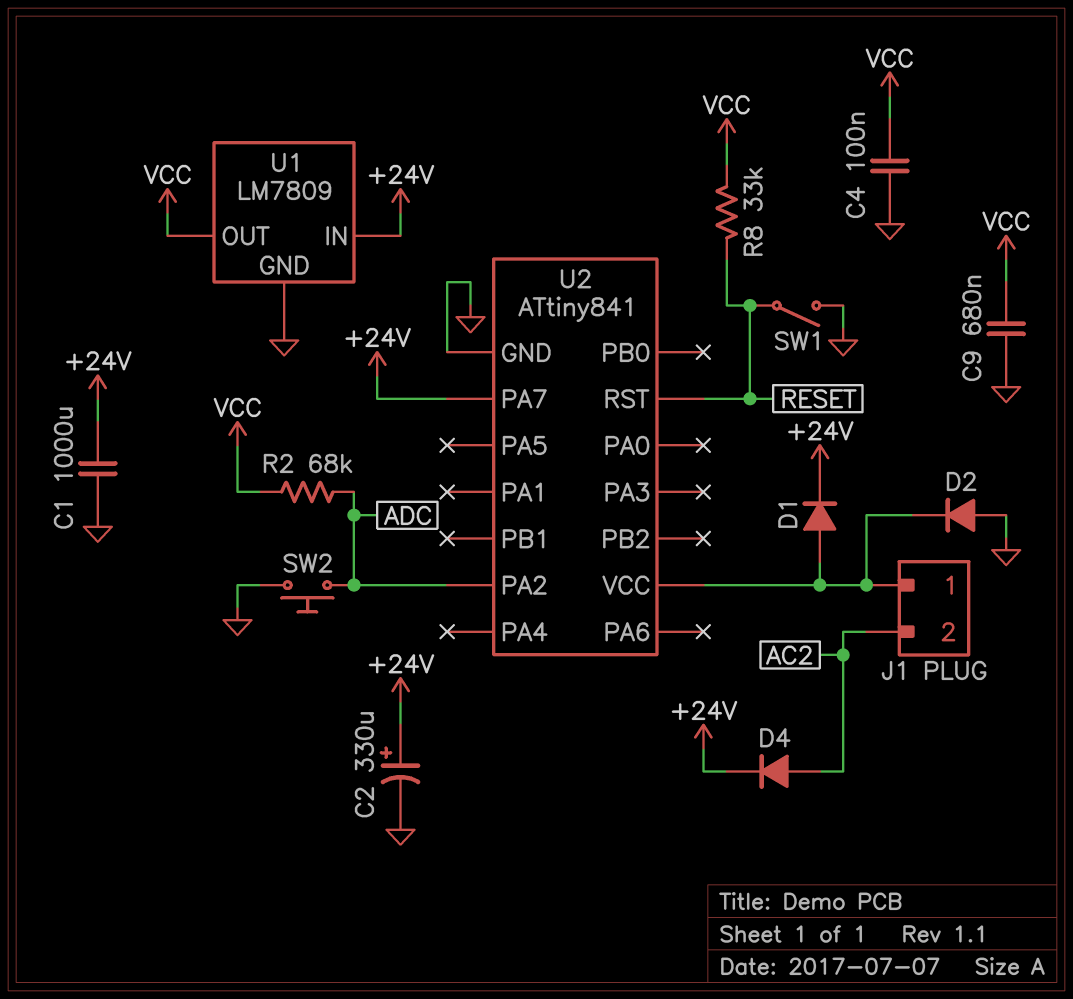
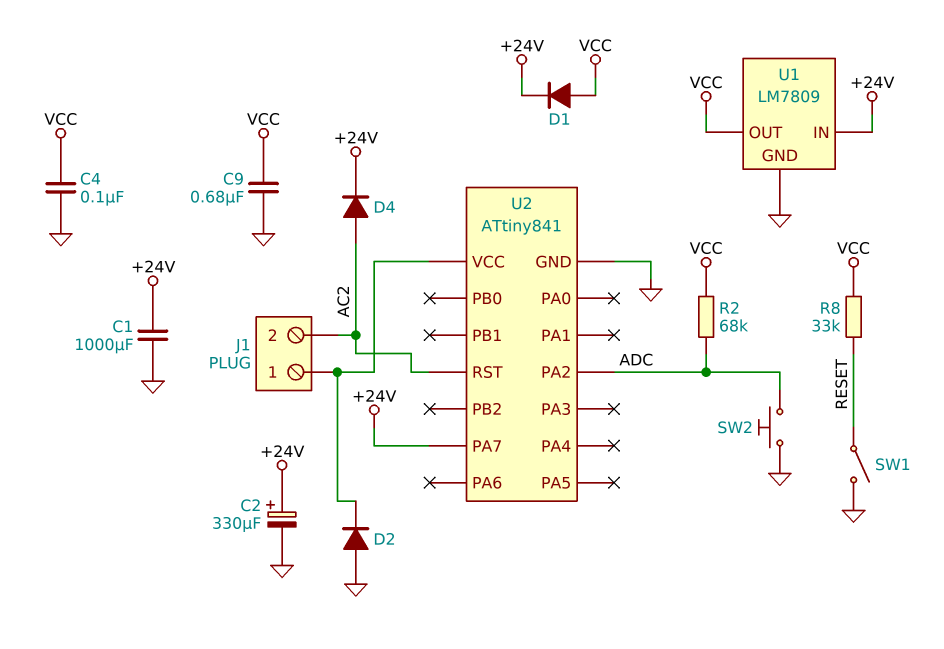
D1: diode (A J1/1, K +24V) -> diode (A VCC, K +24V)
U2 pin RST: RESET -> AC2

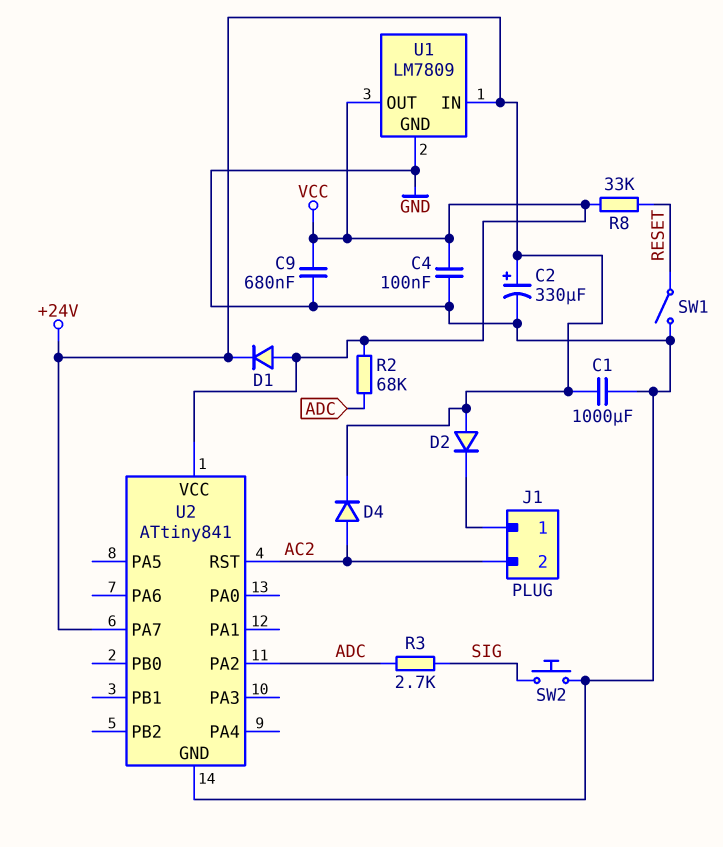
D2: diode (A GND, K J1/1) -> diode (A +24V, K J1/1)
R3: none -> 2.7k (ADC, SIG)
SW2: button (ADC, GND) -> button (GND, SIG)
U2 pin VCC: J1/1 -> VCC

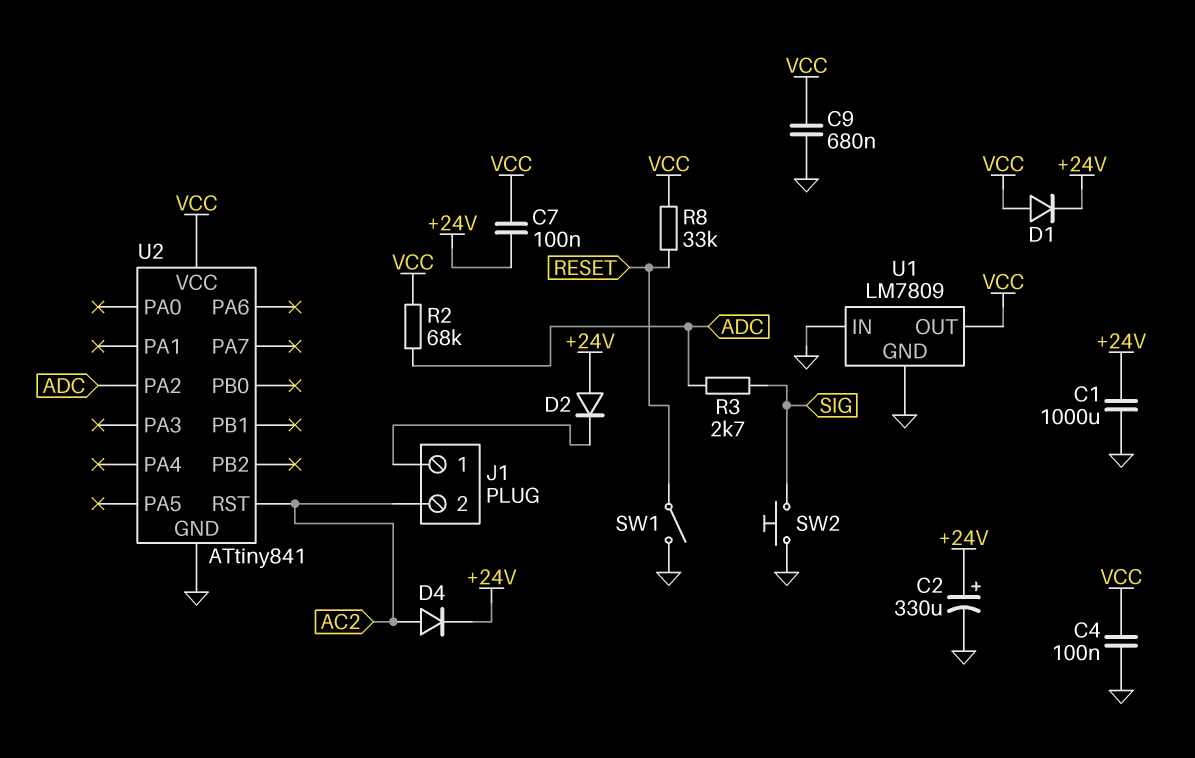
C7: none -> 100nF (+24V, VCC)
U1 pin IN: +24V -> GND
U2 pin PA7: +24V -> none

